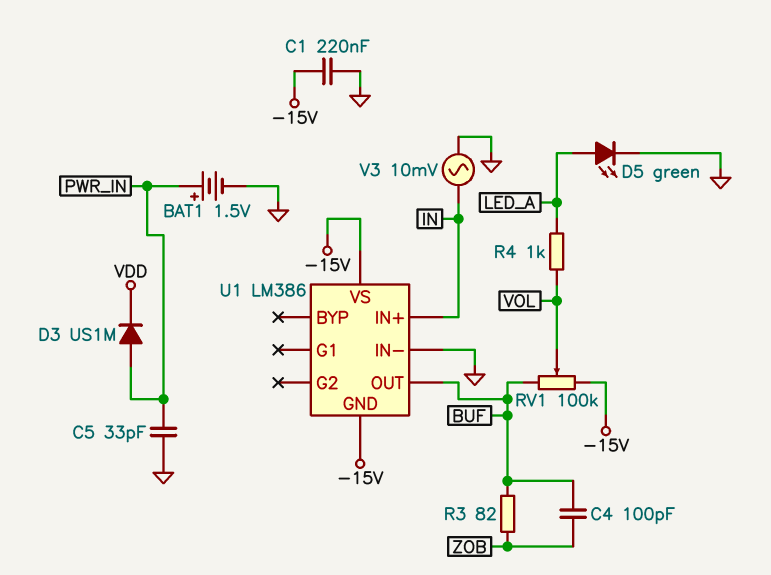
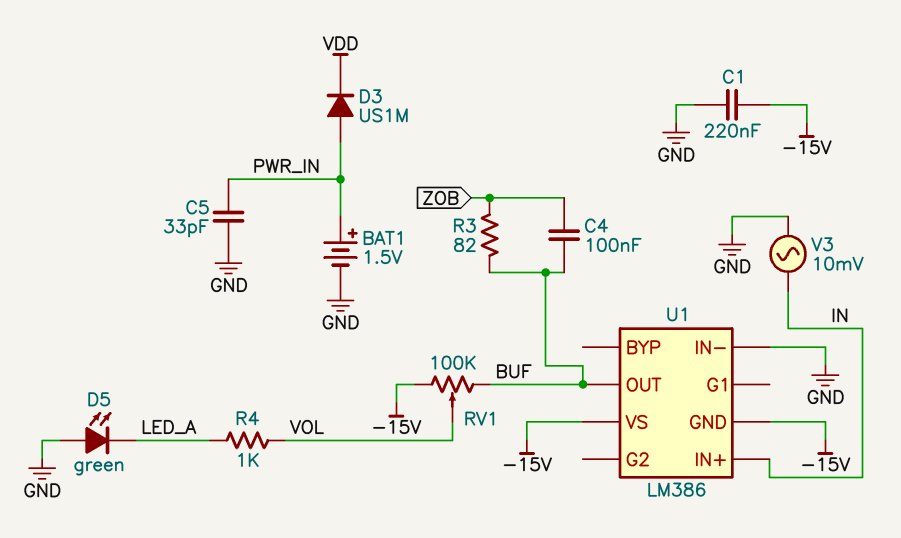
C4: 100pF (BUF, ZOB) -> 100nF (BUF, ZOB)
D5: LED green (A LED_A, K GND) -> LED green (A GND, K LED_A)

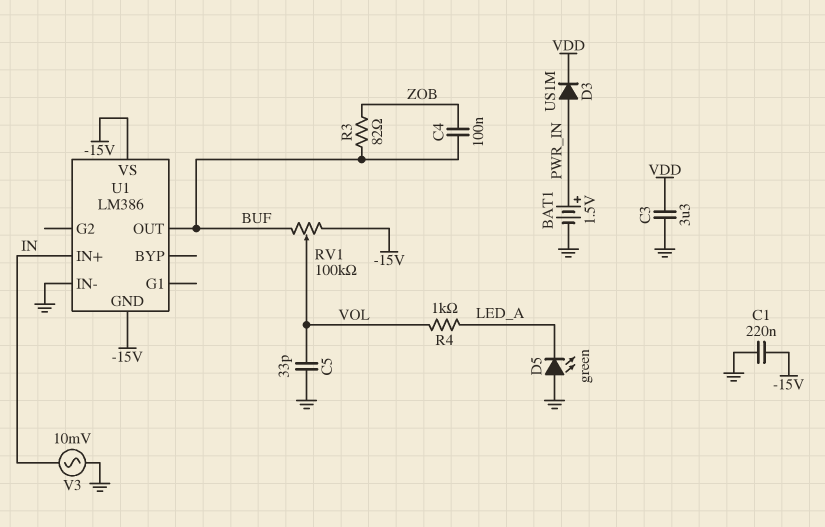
C3: none -> 3.3uF (GND, VDD)
C5: 33pF (GND, PWR_IN) -> 33pF (GND, VOL)

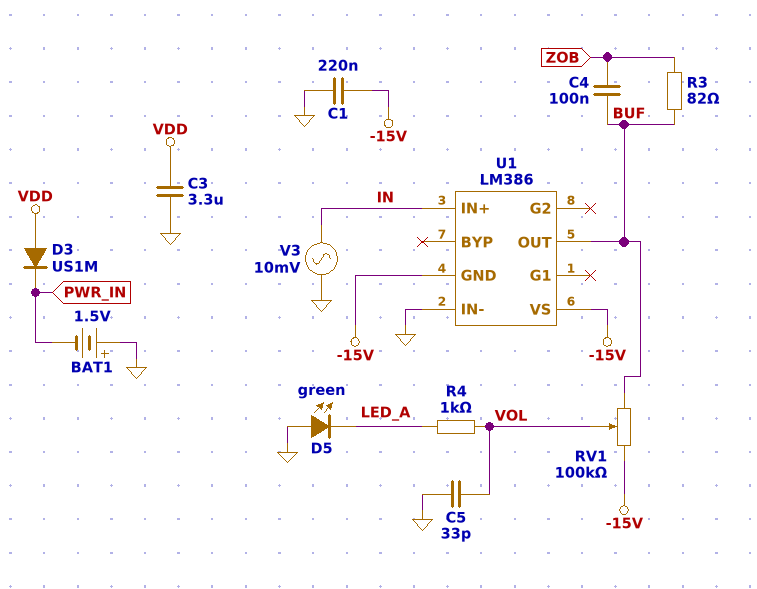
BAT1: 1.5V (plus PWR_IN, minus GND) -> 1.5V (plus GND, minus PWR_IN)
D3: diode US1M (A PWR_IN, K VDD) -> diode US1M (A VDD, K PWR_IN)

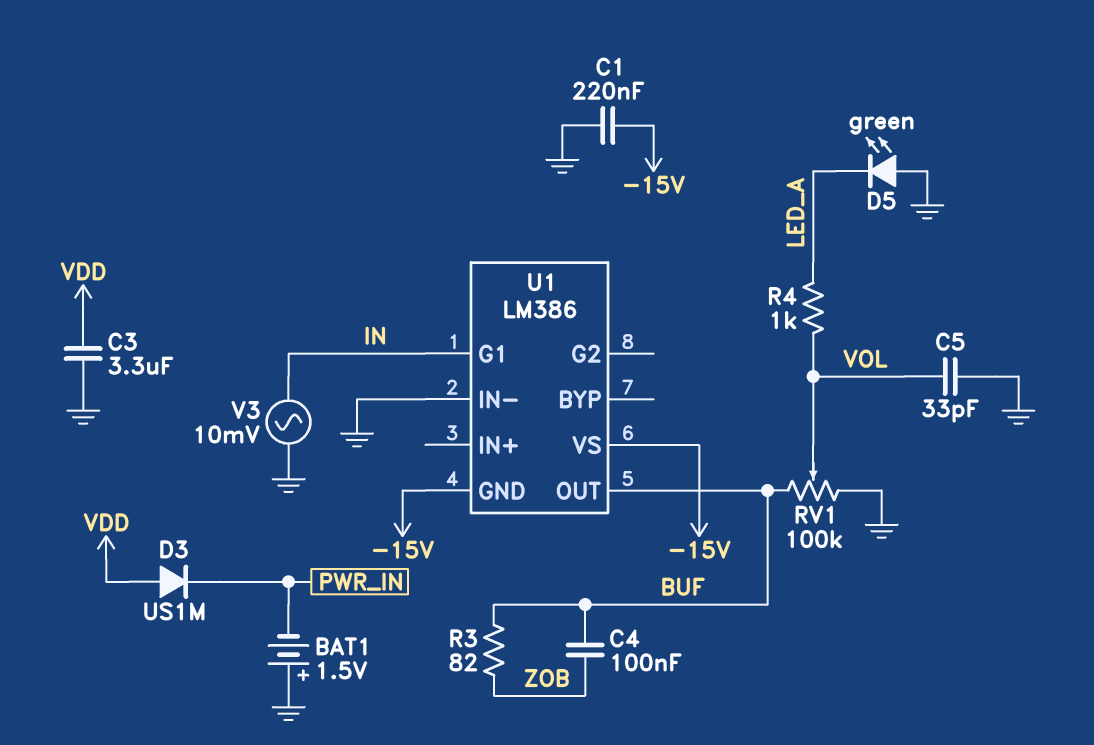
RV1: 100k (-15V, BUF, wiper VOL) -> 100k (BUF, GND, wiper VOL)
U1 pin G1: none -> IN
U1 pin IN+: IN -> none

